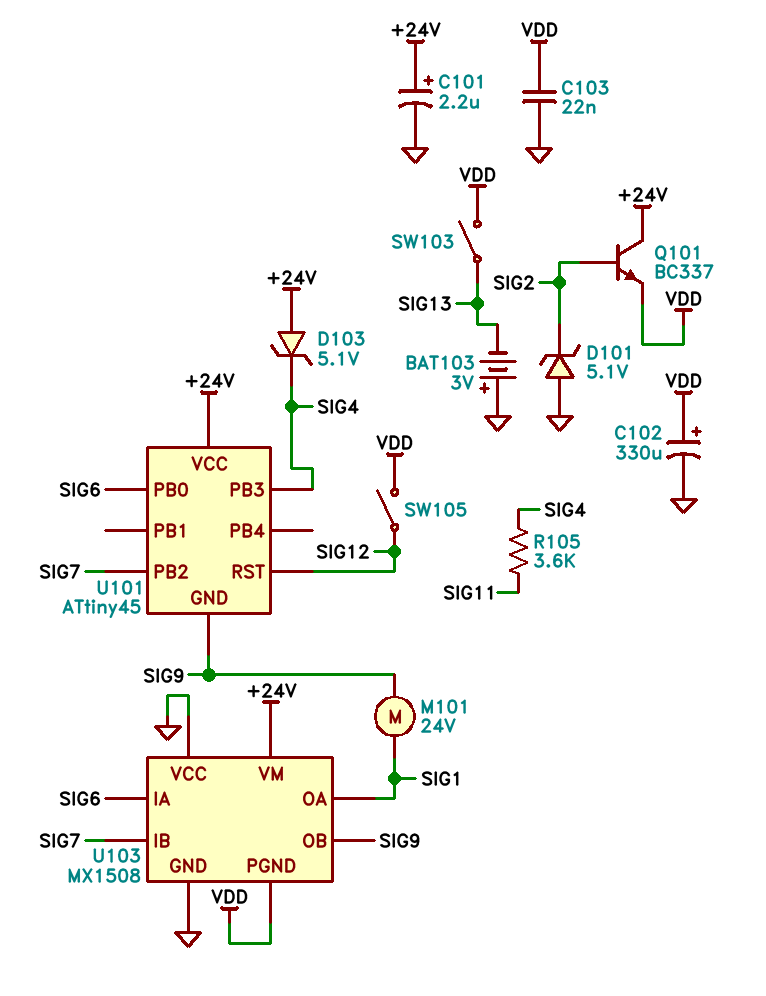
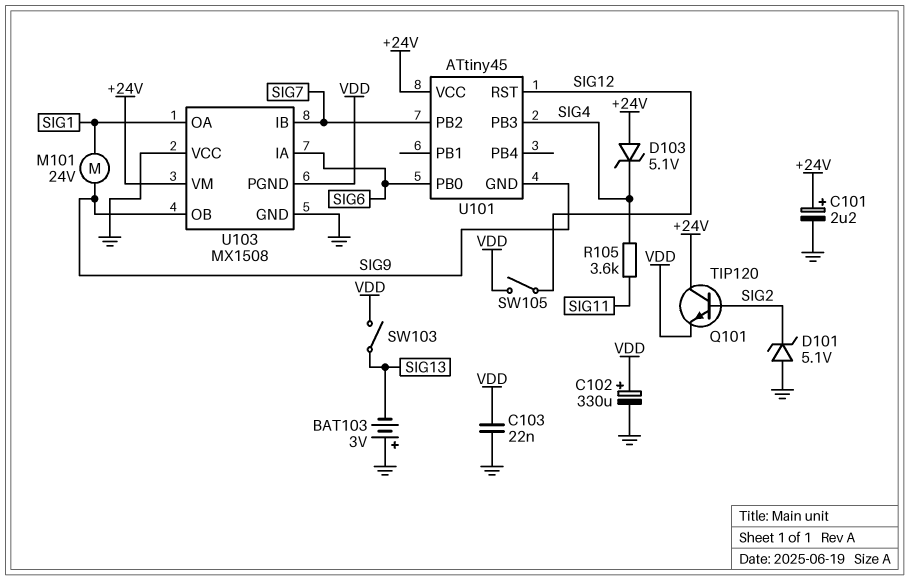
Q101: NPN BC337 (B SIG2, C +24V, E VDD) -> NPN TIP120 (B SIG2, C +24V, E VDD)

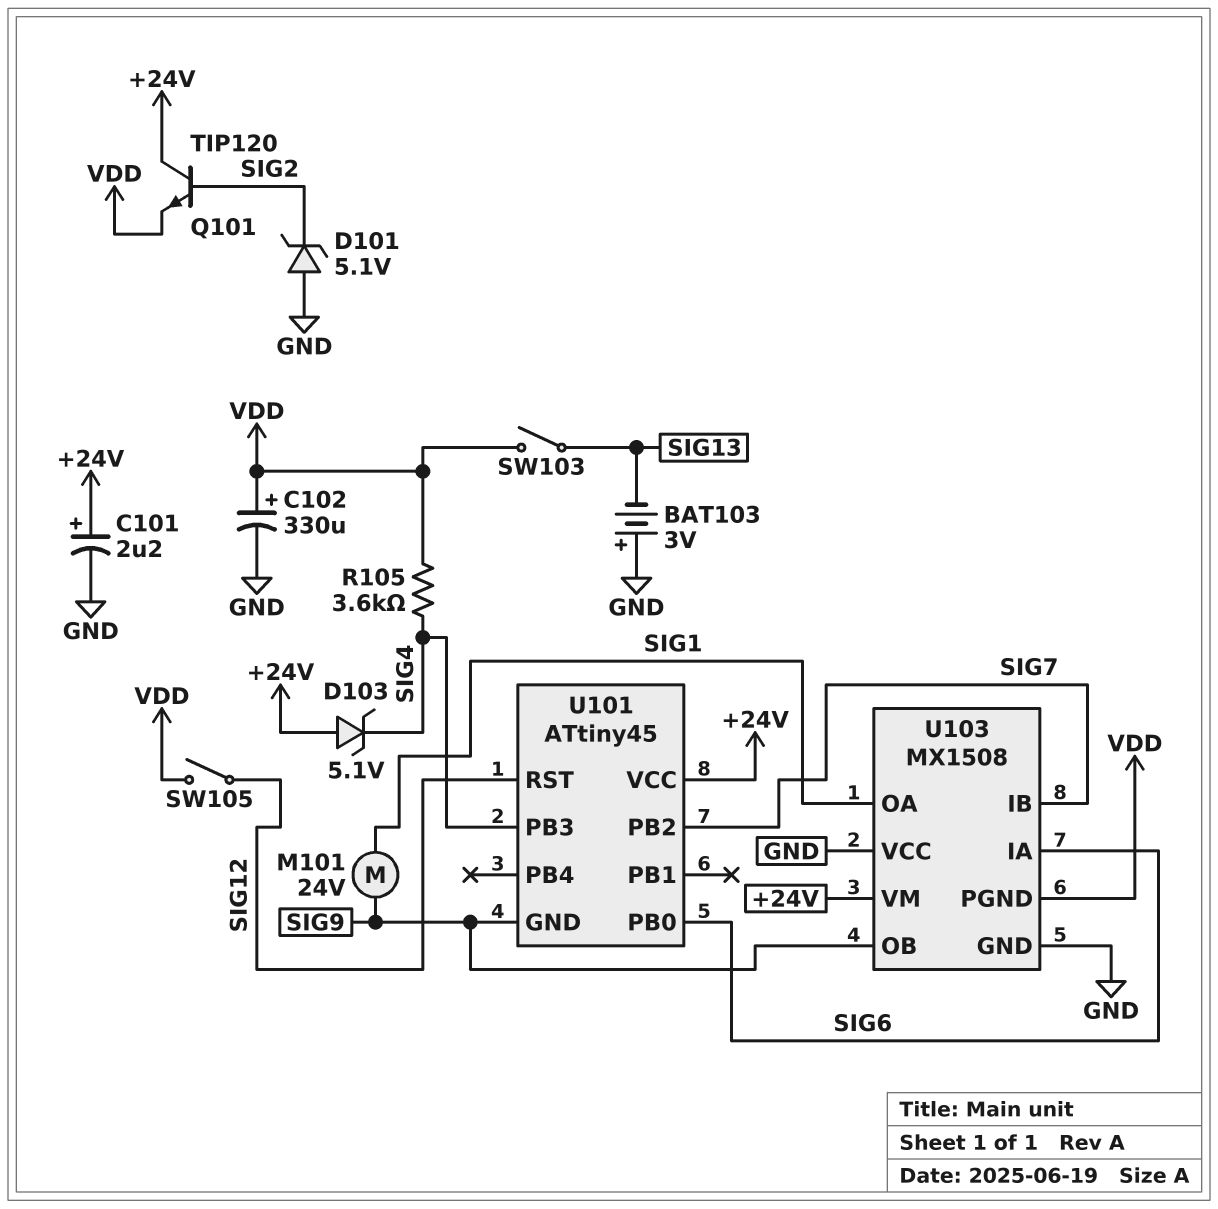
C103: 22nF (GND, VDD) -> none
R105: 3.6k (SIG4, SIG11) -> 3.6k (SIG4, VDD)

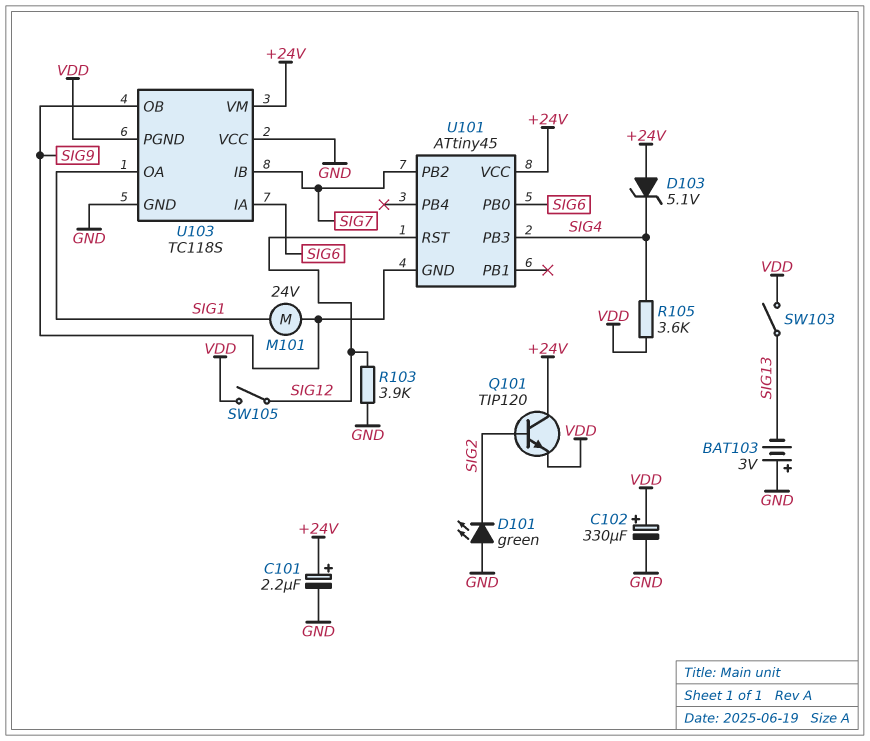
D101: zener 5.1V (A GND, K SIG2) -> LED green (A GND, K SIG2)
R103: none -> 3.9k (GND, SIG12)
U103: MX1508 -> TC118S

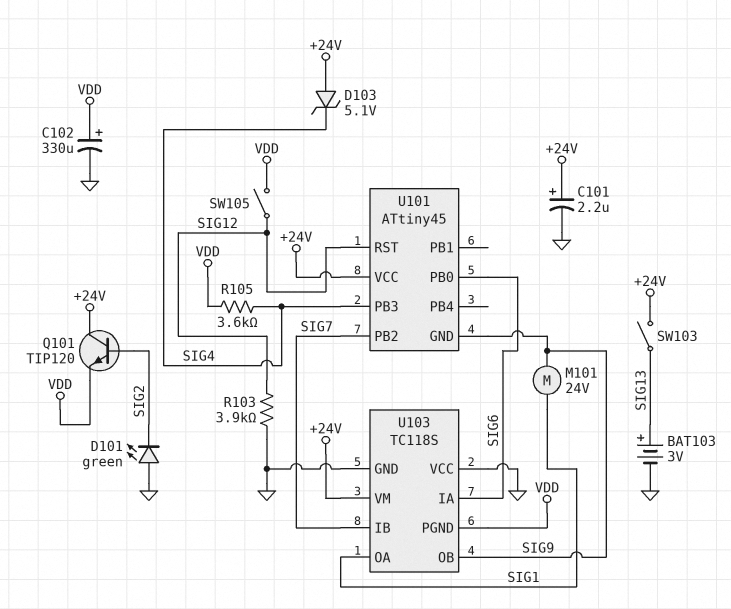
BAT103: 3V (plus GND, minus SIG13) -> 3V (plus SIG13, minus GND)
SW103: switch (SIG13, VDD) -> switch (+24V, SIG13)

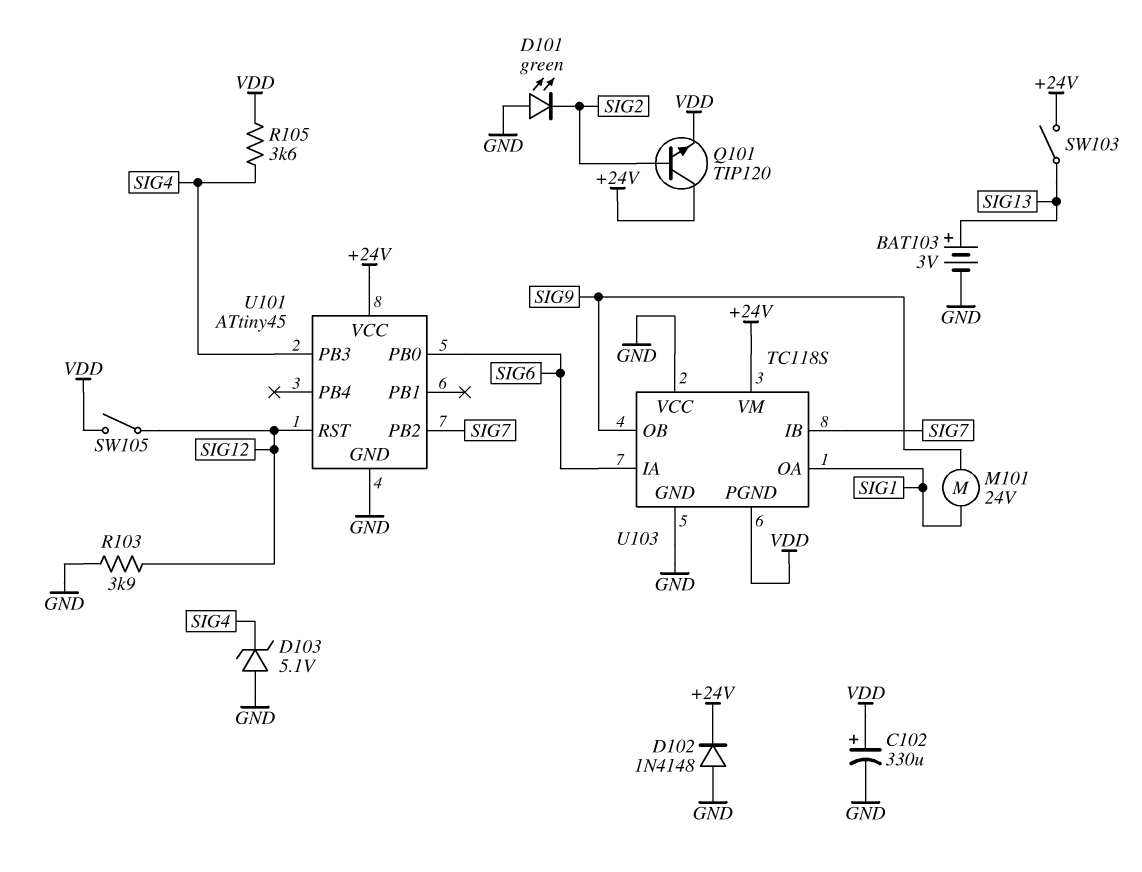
C101: 2.2uF (plus +24V, minus GND) -> none
D102: none -> diode 1N4148 (A GND, K +24V)
D103: zener 5.1V (A +24V, K SIG4) -> zener 5.1V (A GND, K SIG4)
U101 pin GND: SIG9 -> GND

